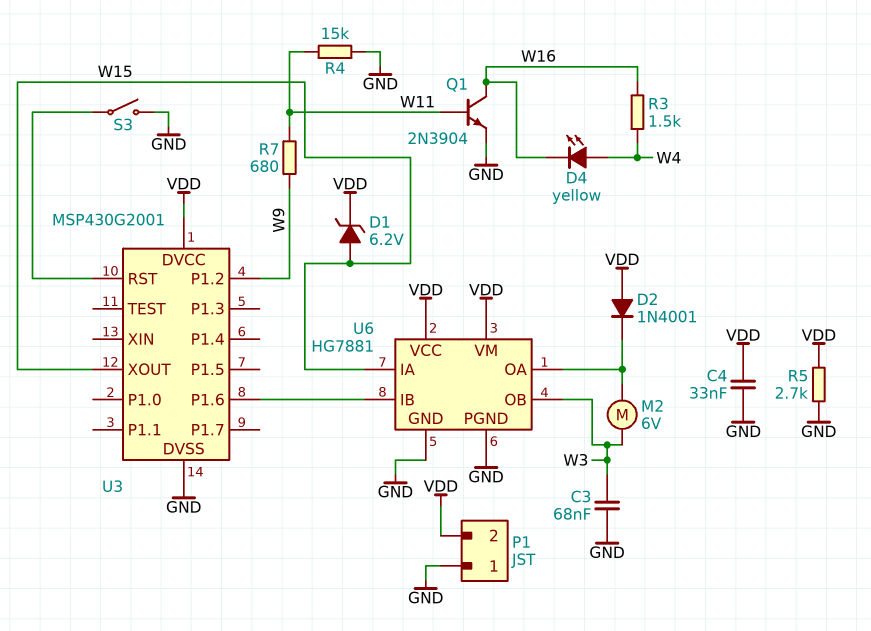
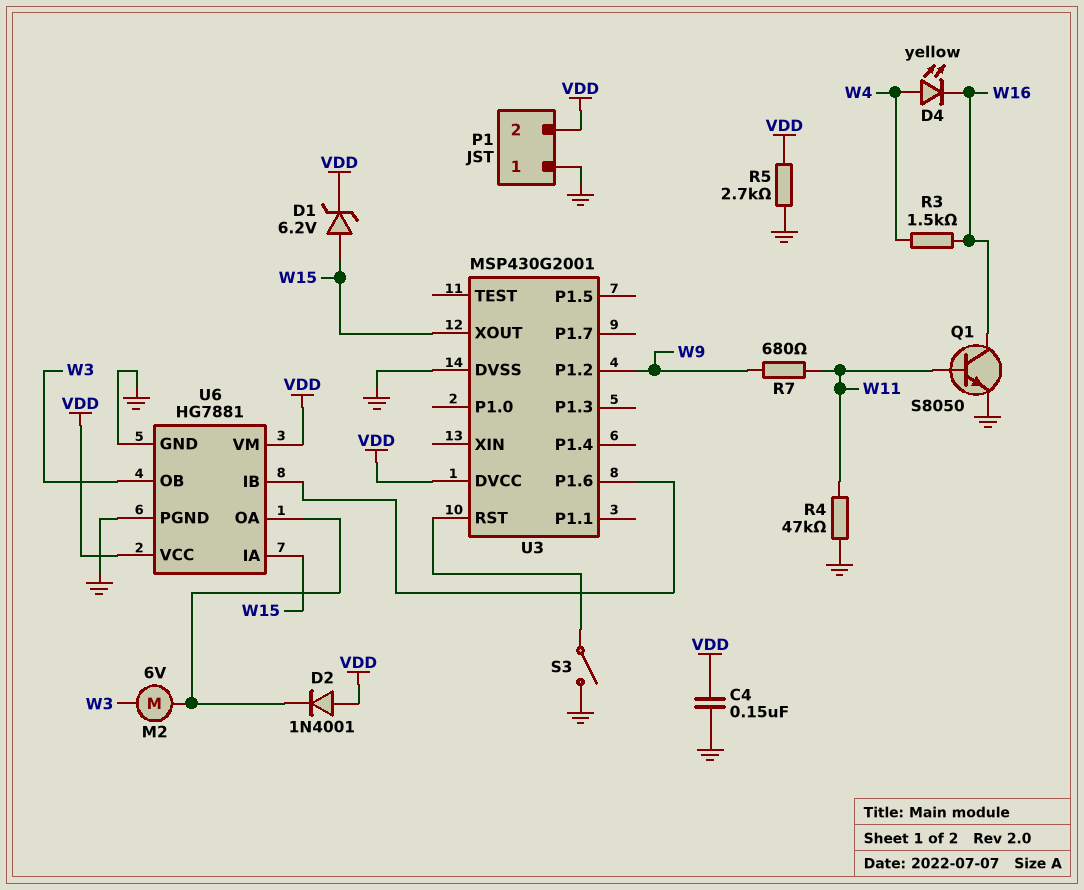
C3: 68nF (GND, W3) -> none
C4: 33nF (GND, VDD) -> 150nF (GND, VDD)
Q1: NPN 2N3904 (B W11, C W16, E GND) -> NPN S8050 (B W11, C W16, E GND)
R4: 15k (GND, W11) -> 47k (GND, W11)

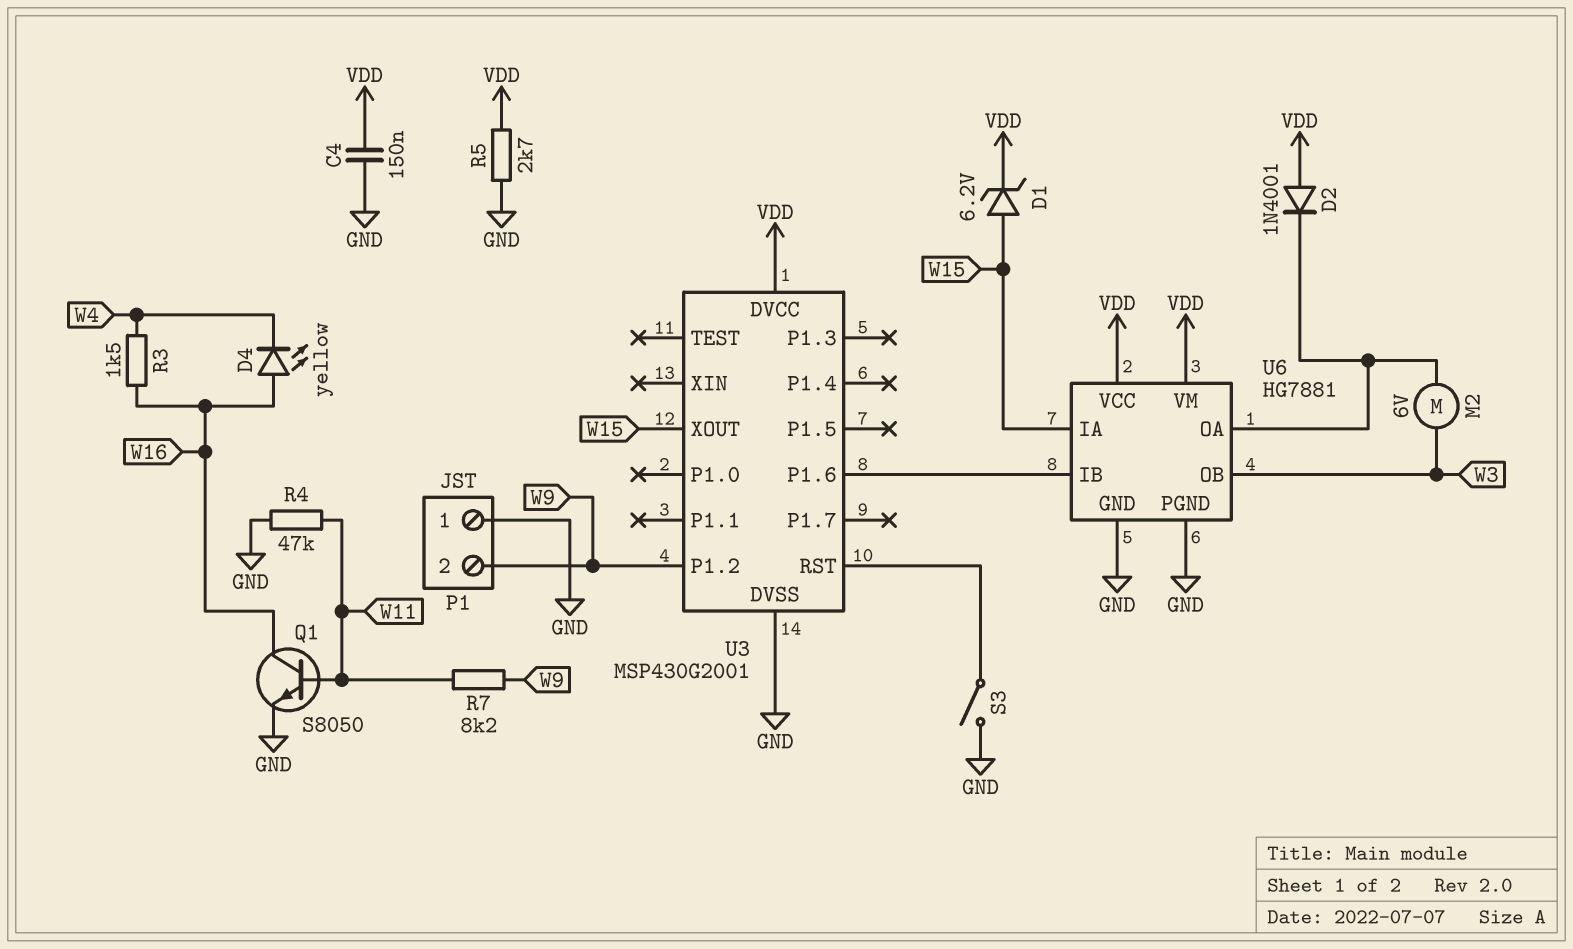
D4: LED yellow (A W4, K W16) -> LED yellow (A W16, K W4)
P1 pin 2: VDD -> W9
R7: 680 (W9, W11) -> 8.2k (W9, W11)

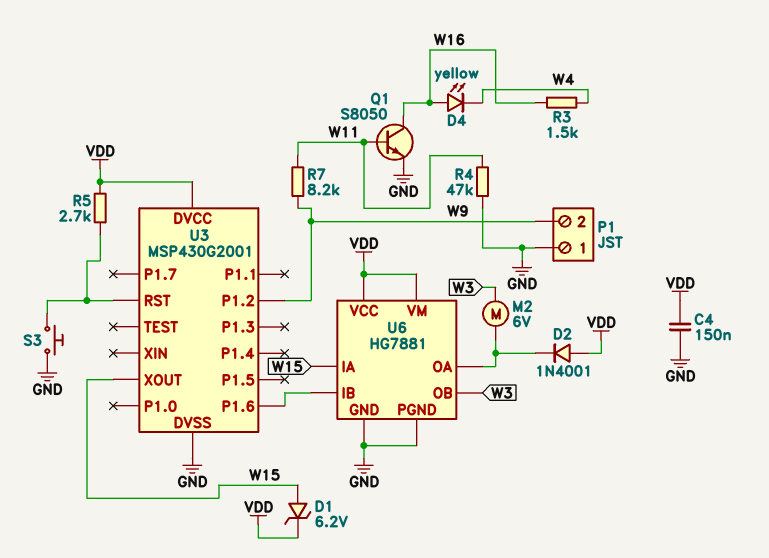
R5: 2.7k (GND, VDD) -> 2.7k (U3/RST, VDD)
S3: switch (GND, U3/RST) -> button (GND, U3/RST)

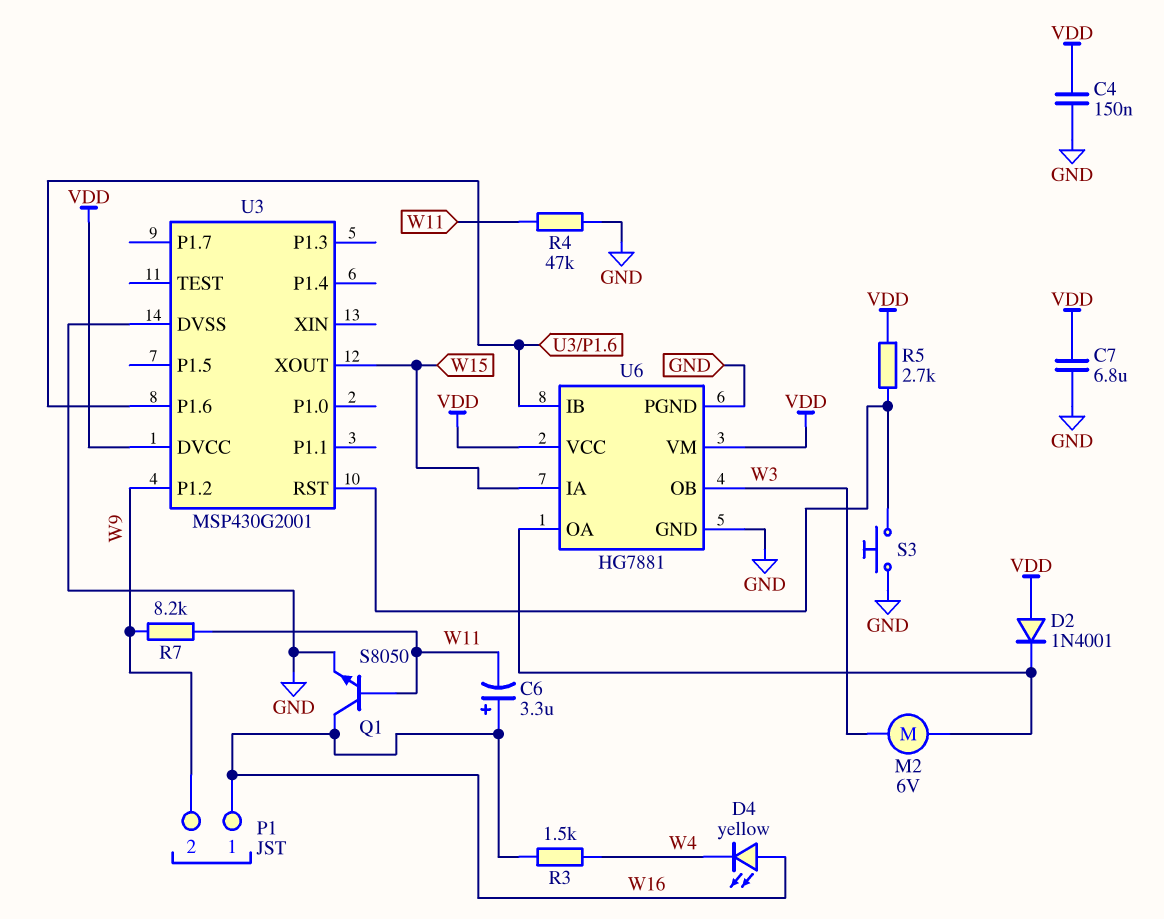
C6: none -> 3.3uF (plus W16, minus W11)
C7: none -> 6.8uF (GND, VDD)
D1: zener 6.2V (A W15, K VDD) -> none
P1 pin 1: GND -> W16

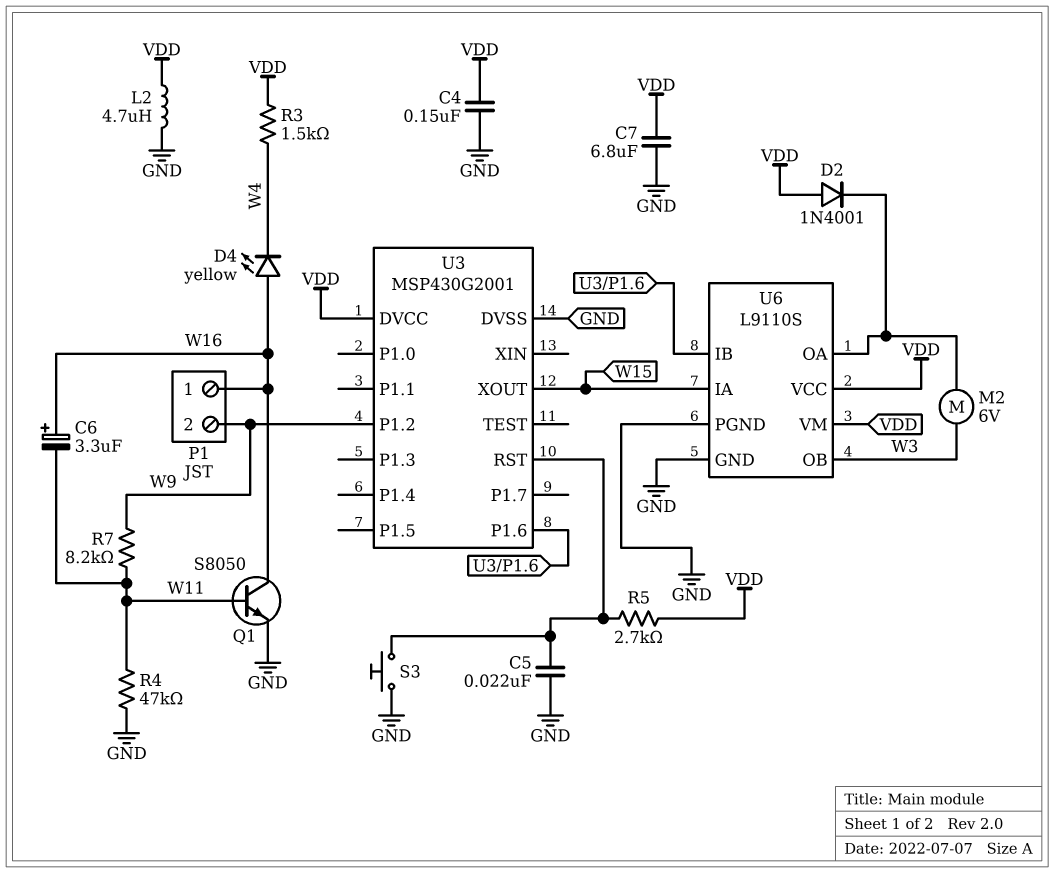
C5: none -> 22nF (GND, U3/RST)
L2: none -> 4.7uH (GND, VDD)
R3: 1.5k (W4, W16) -> 1.5k (VDD, W4)
U6: HG7881 -> L9110S

